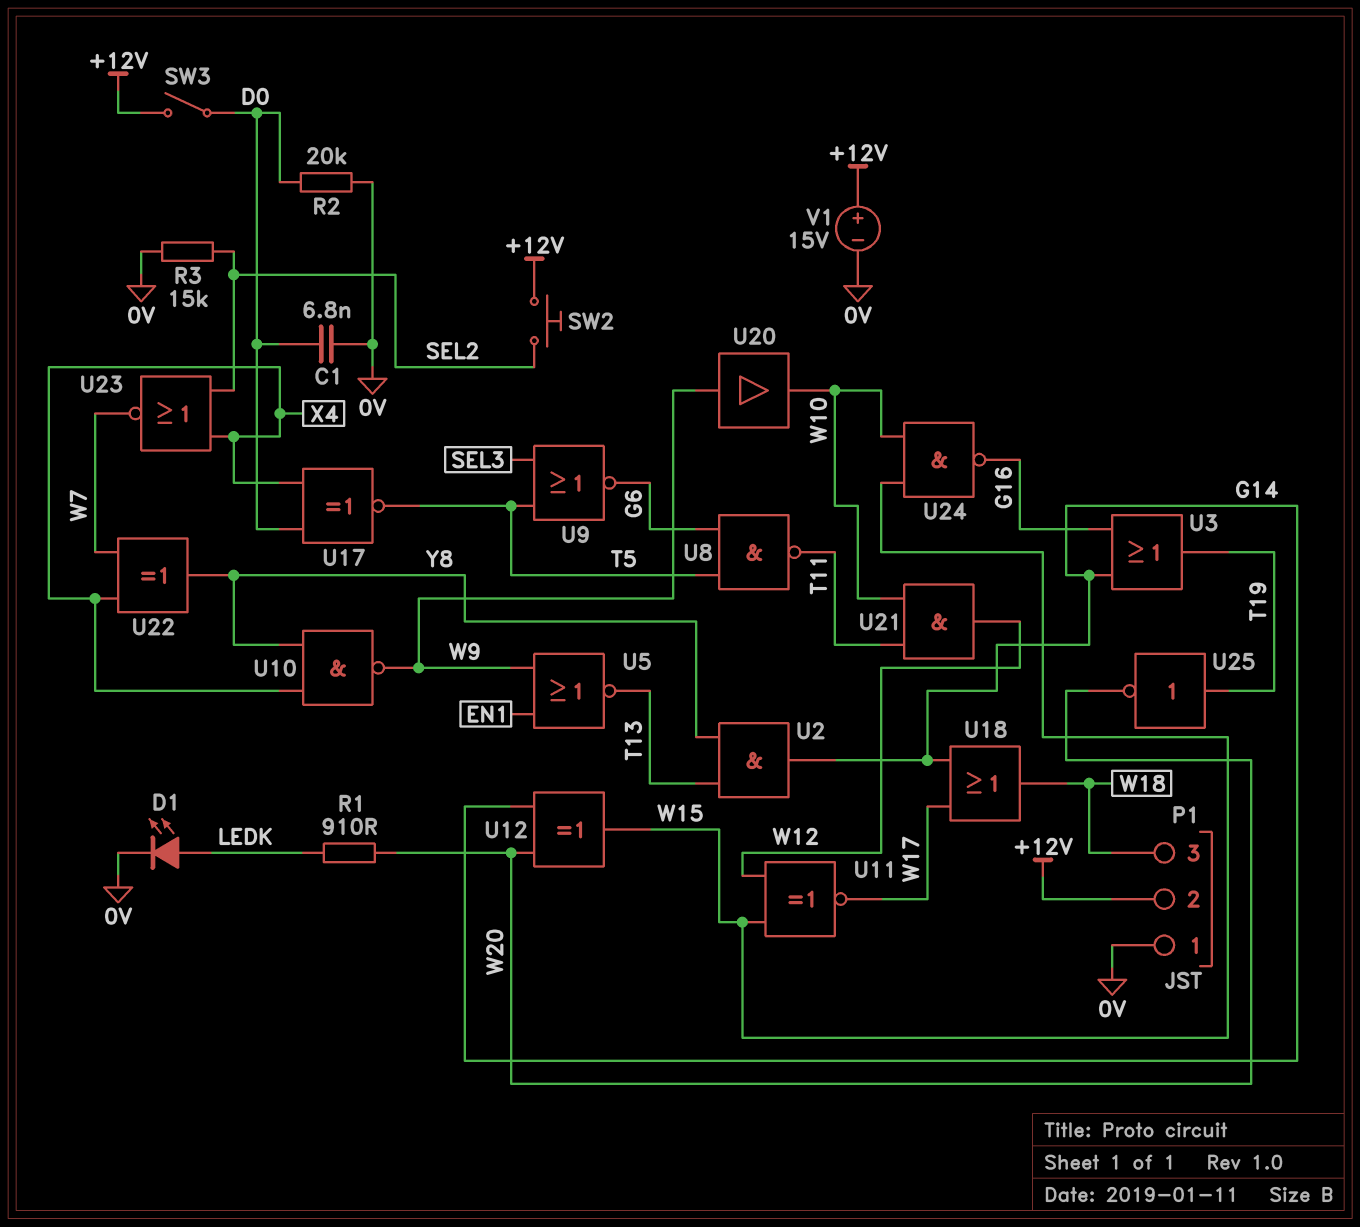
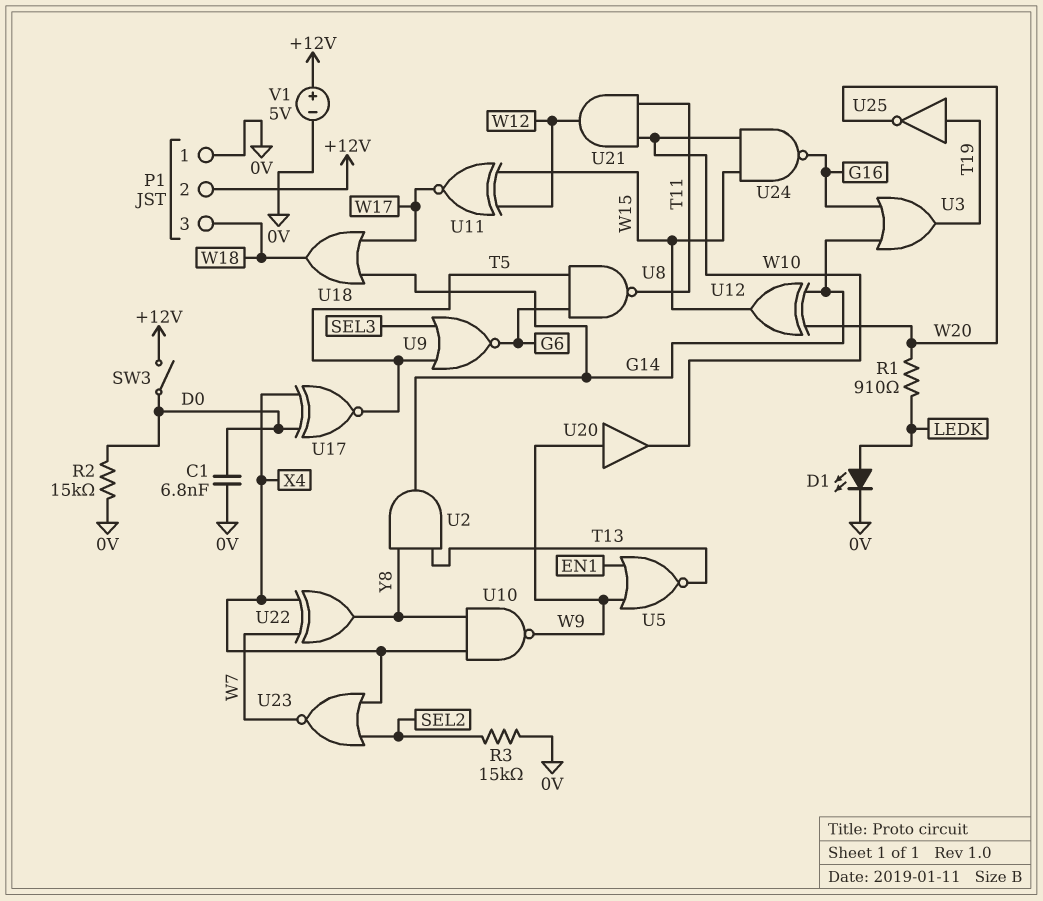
R2: 20k (0V, D0) -> 15k (0V, D0)
SW2: button (+12V, SEL2) -> none
V1: 15V (plus +12V, minus 0V) -> 5V (plus +12V, minus 0V)

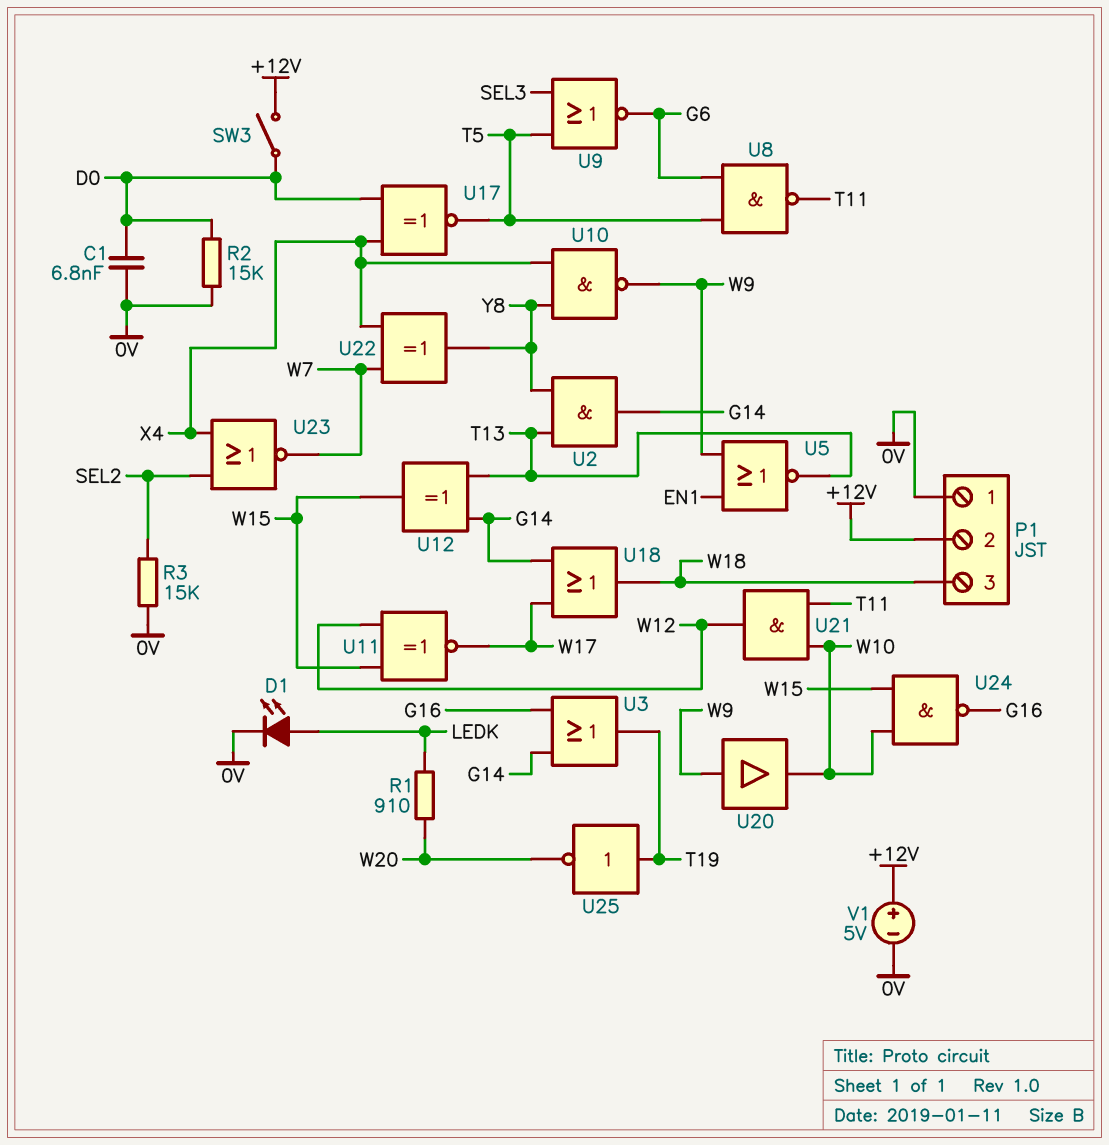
U12: XOR (in G14, in W20, out W15) -> XOR (in G14, in T13, out W15)

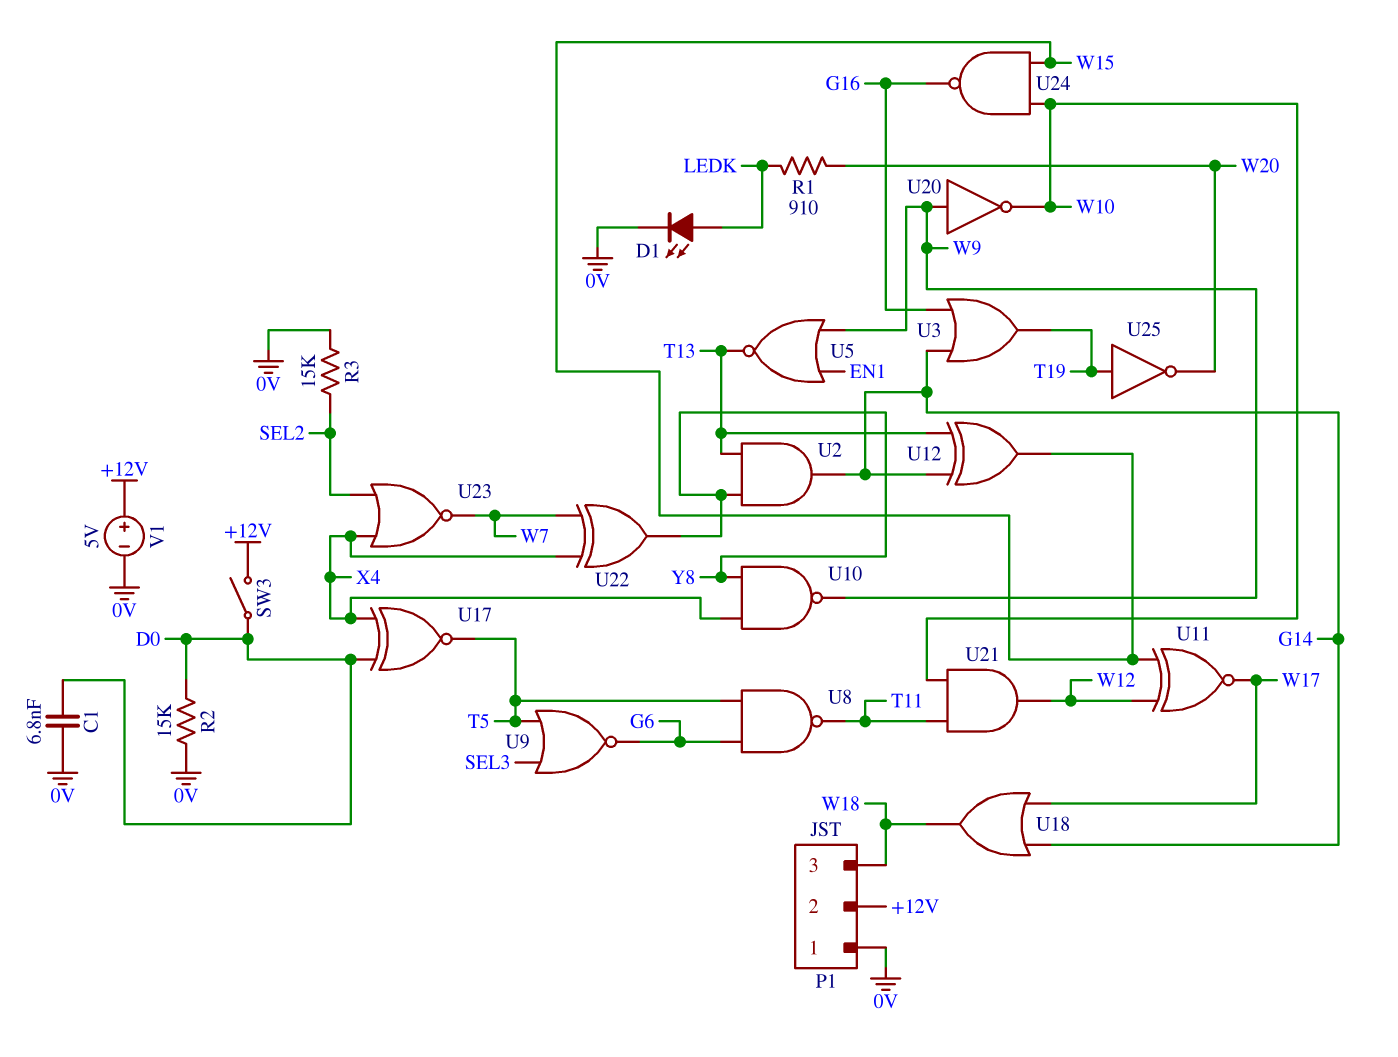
U20: buffer (in W9, out W10) -> NOT (in W9, out W10)

